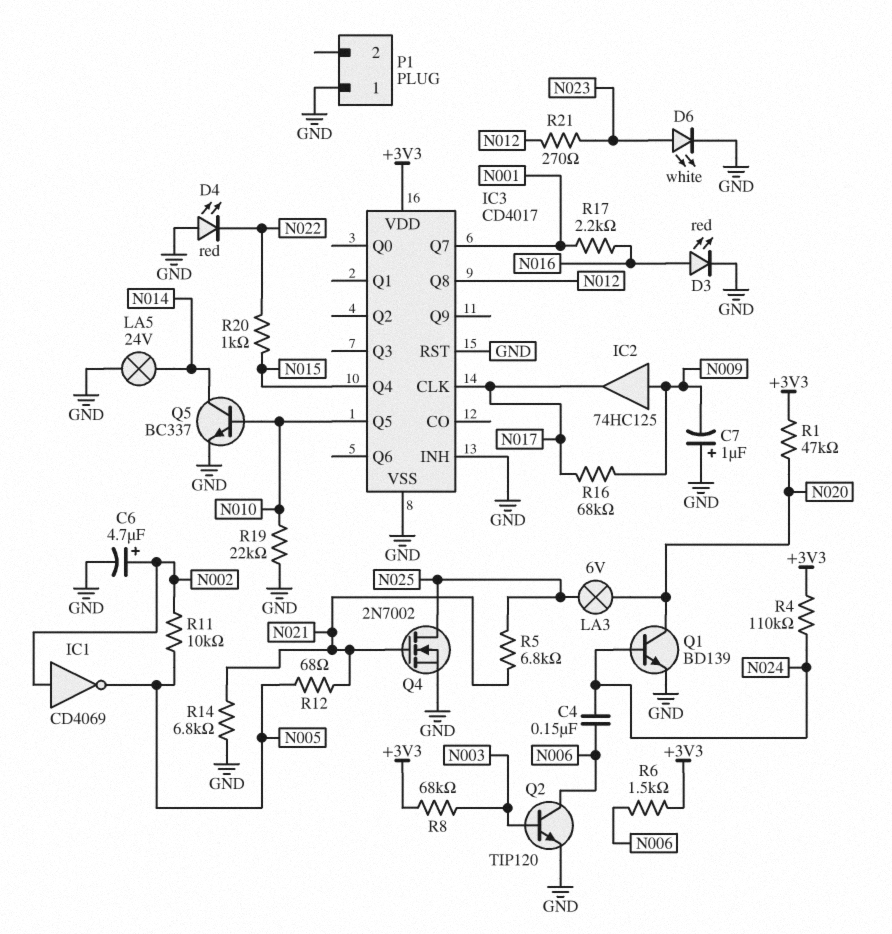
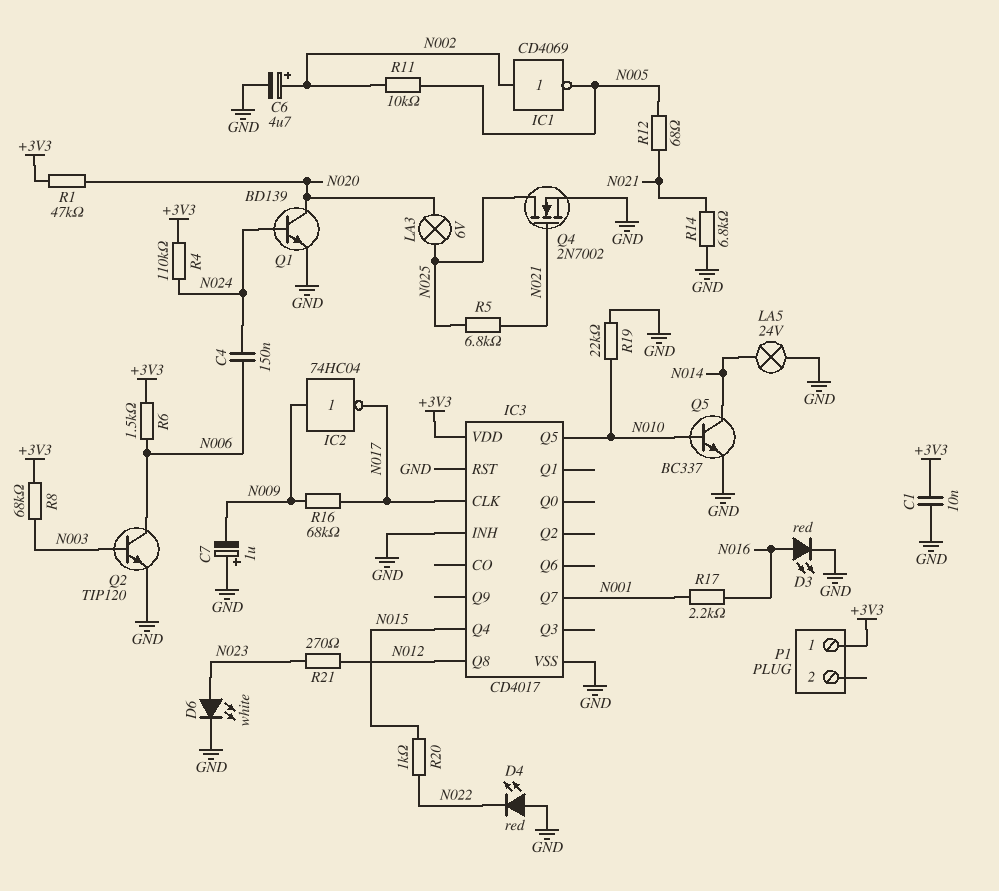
C1: none -> 10nF (+3V3, GND)
IC2: buffer 74HC125 (in N009, out N017) -> NOT 74HC04 (in N009, out N017)
P1 pin 1: GND -> +3V3

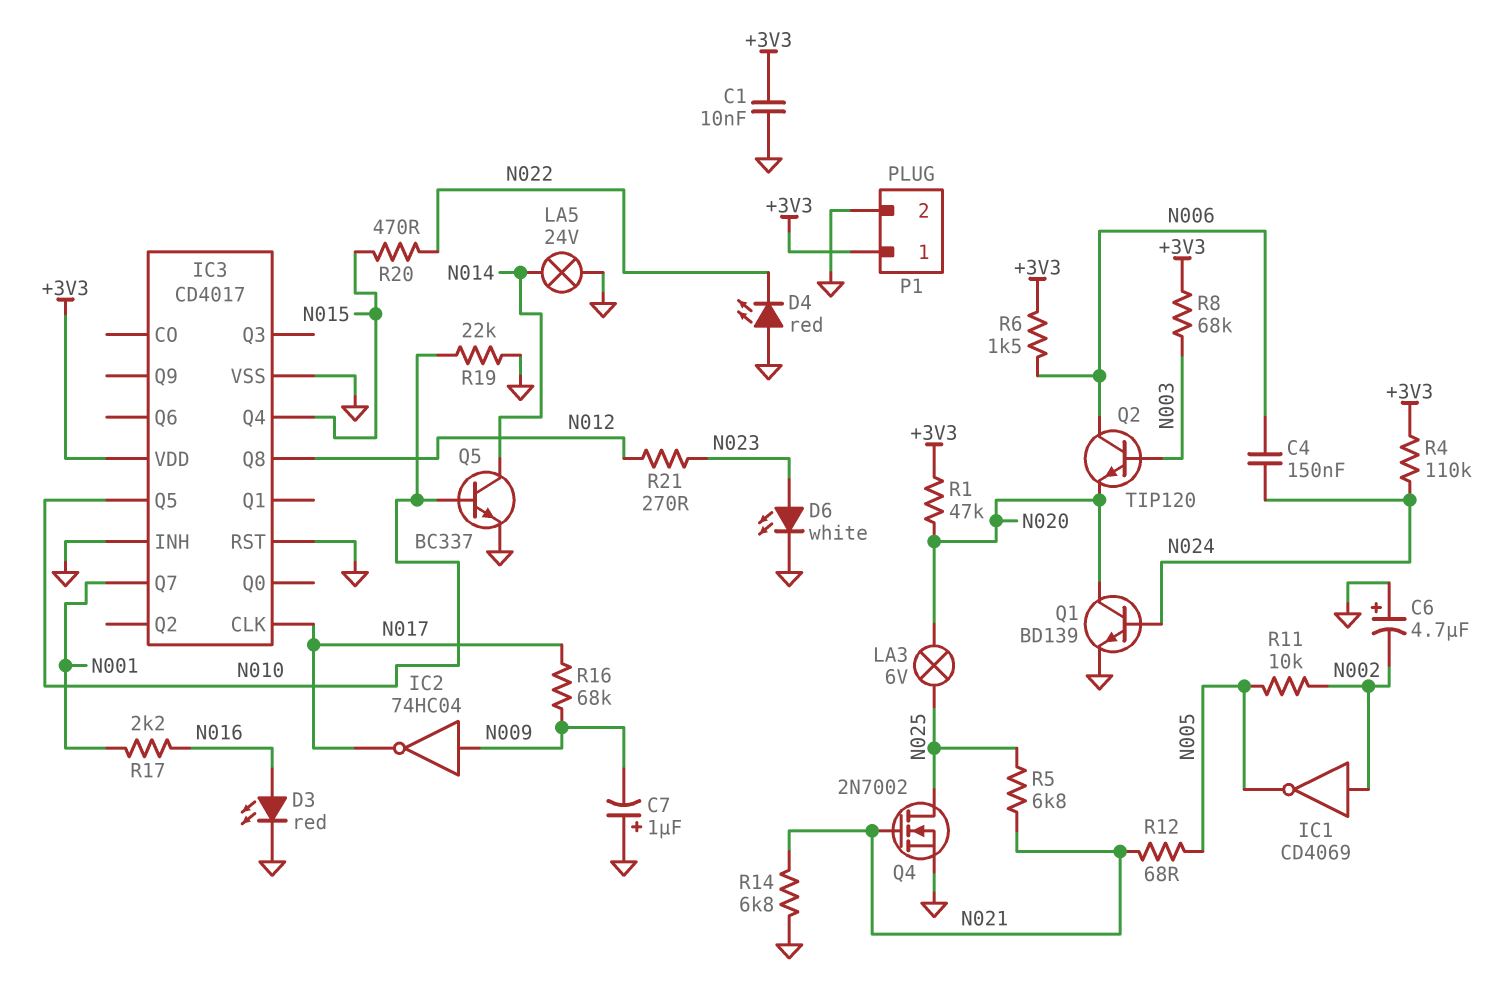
C6: 4.7uF (plus N002, minus GND) -> 4.7uF (plus GND, minus N002)
P1 pin 2: none -> GND
Q2: NPN TIP120 (B N003, C N006, E GND) -> NPN TIP120 (B N003, C N006, E N020)
R20: 1k (N015, N022) -> 470 (N015, N022)

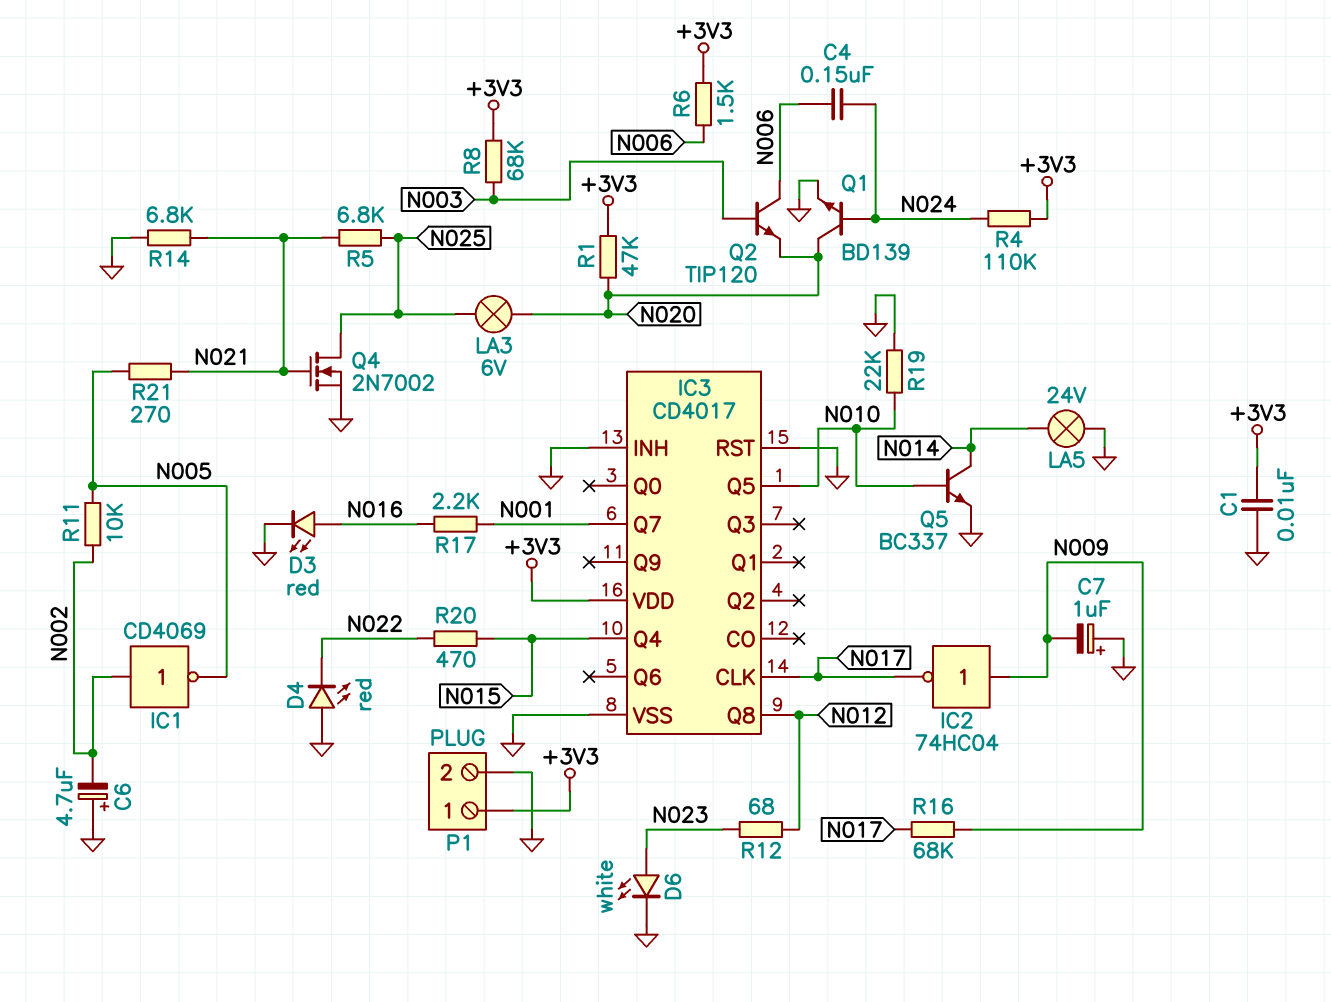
R12: 68 (N005, N021) -> 68 (N012, N023)
R21: 270 (N012, N023) -> 270 (N005, N021)

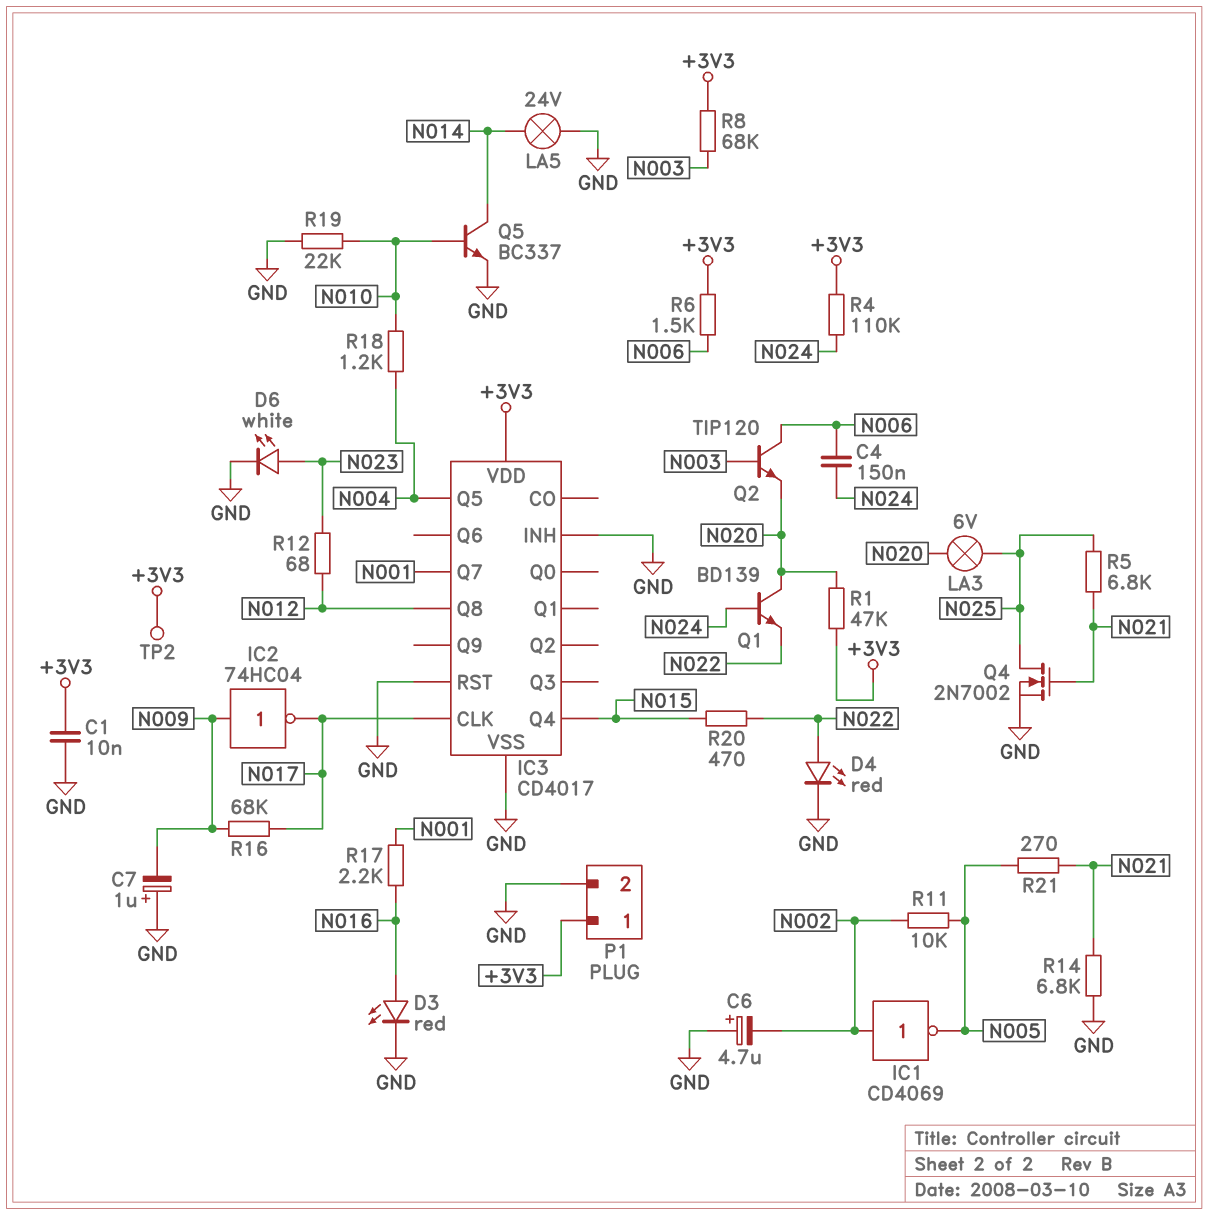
D4: LED red (A GND, K N022) -> LED red (A N022, K GND)
IC3 pin Q5: N010 -> N004
Q1: NPN BD139 (B N024, C N020, E GND) -> NPN BD139 (B N024, C N020, E N022)
R18: none -> 1.2k (N004, N010)
TP2: none -> test point (+3V3)

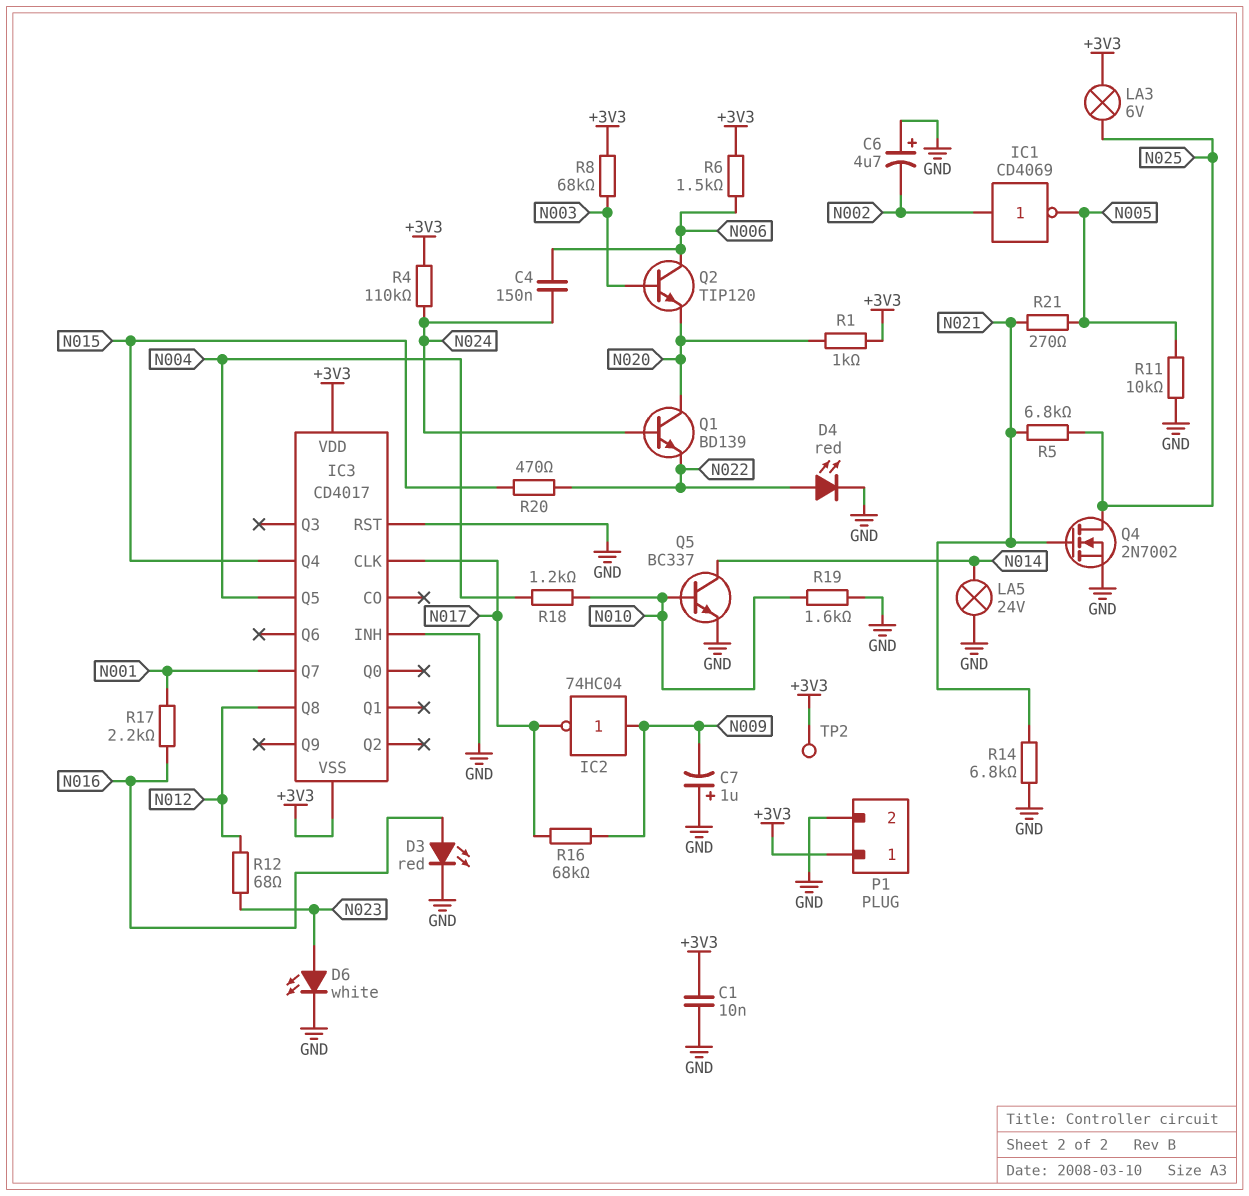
IC3 pin VSS: GND -> +3V3
LA3: lamp 6V (N020, N025) -> lamp 6V (+3V3, N025)
R1: 47k (+3V3, N020) -> 1k (+3V3, N020)
R11: 10k (N002, N005) -> 10k (GND, N005)
R19: 22k (GND, N010) -> 1.6k (GND, N010)

